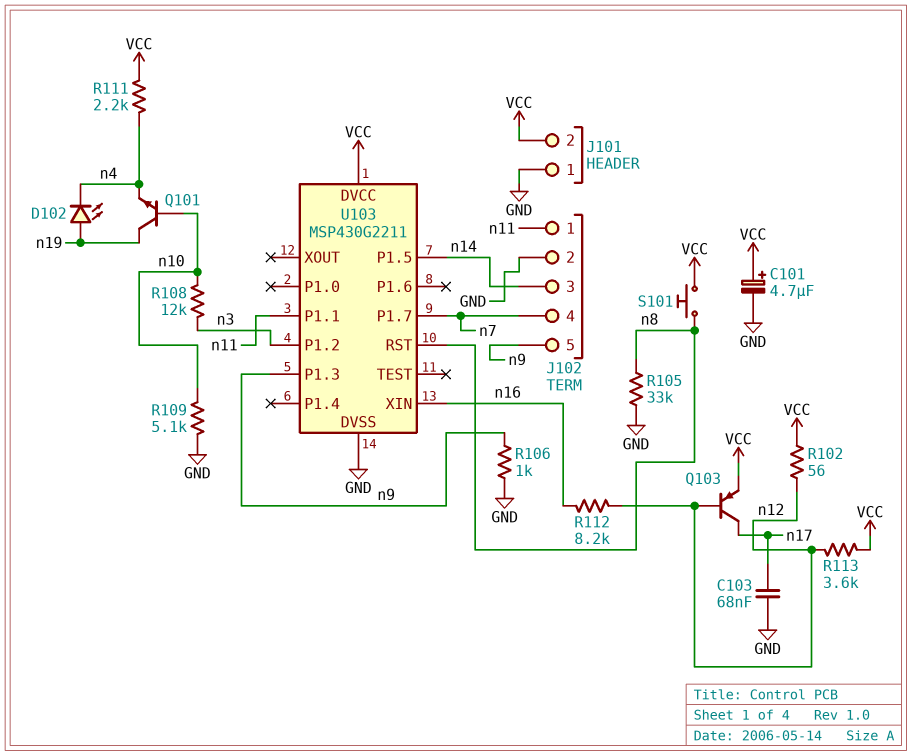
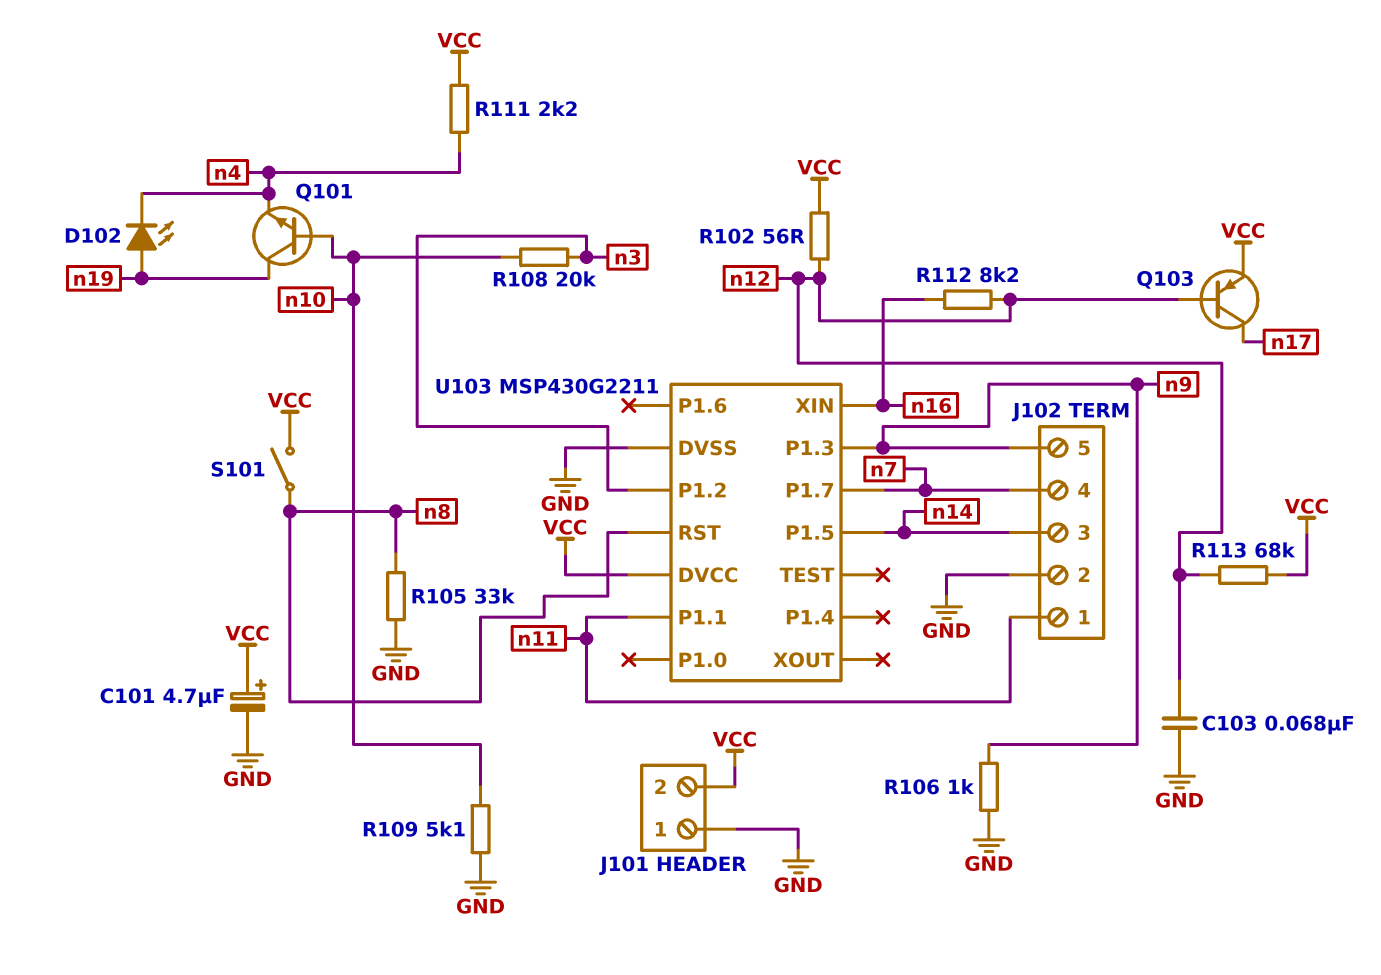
C103: 68nF (GND, n17) -> 68nF (GND, n12)
R108: 12k (n3, n10) -> 20k (n3, n10)
R113: 3.6k (VCC, n12) -> 68k (VCC, n12)
S101: button (VCC, n8) -> switch (VCC, n8)

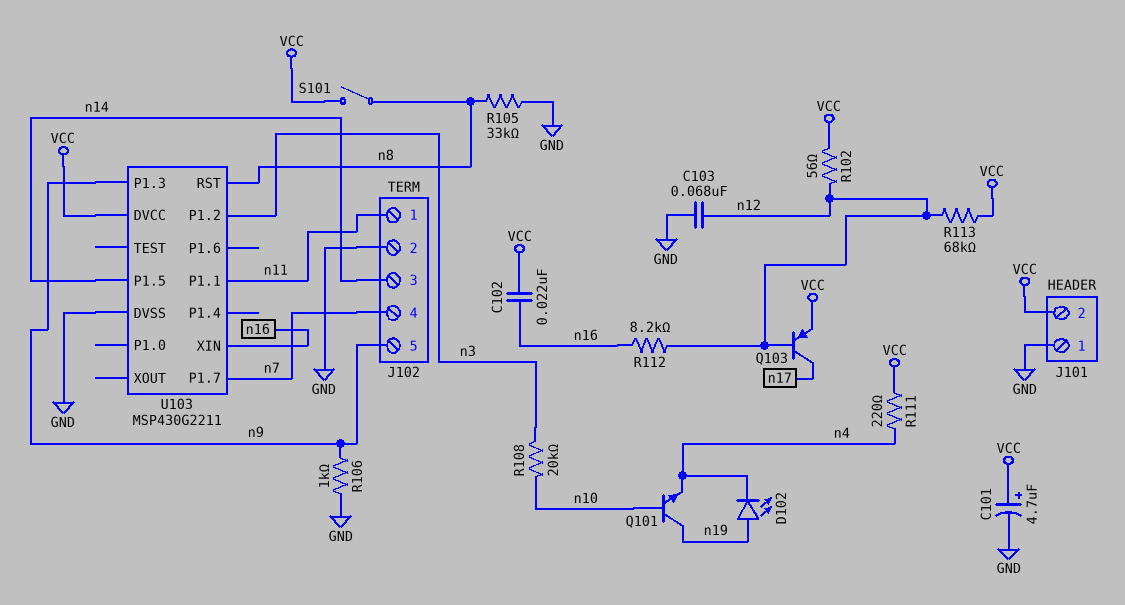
C102: none -> 22nF (VCC, n16)
R109: 5.1k (GND, n10) -> none
R111: 2.2k (VCC, n4) -> 220 (VCC, n4)

